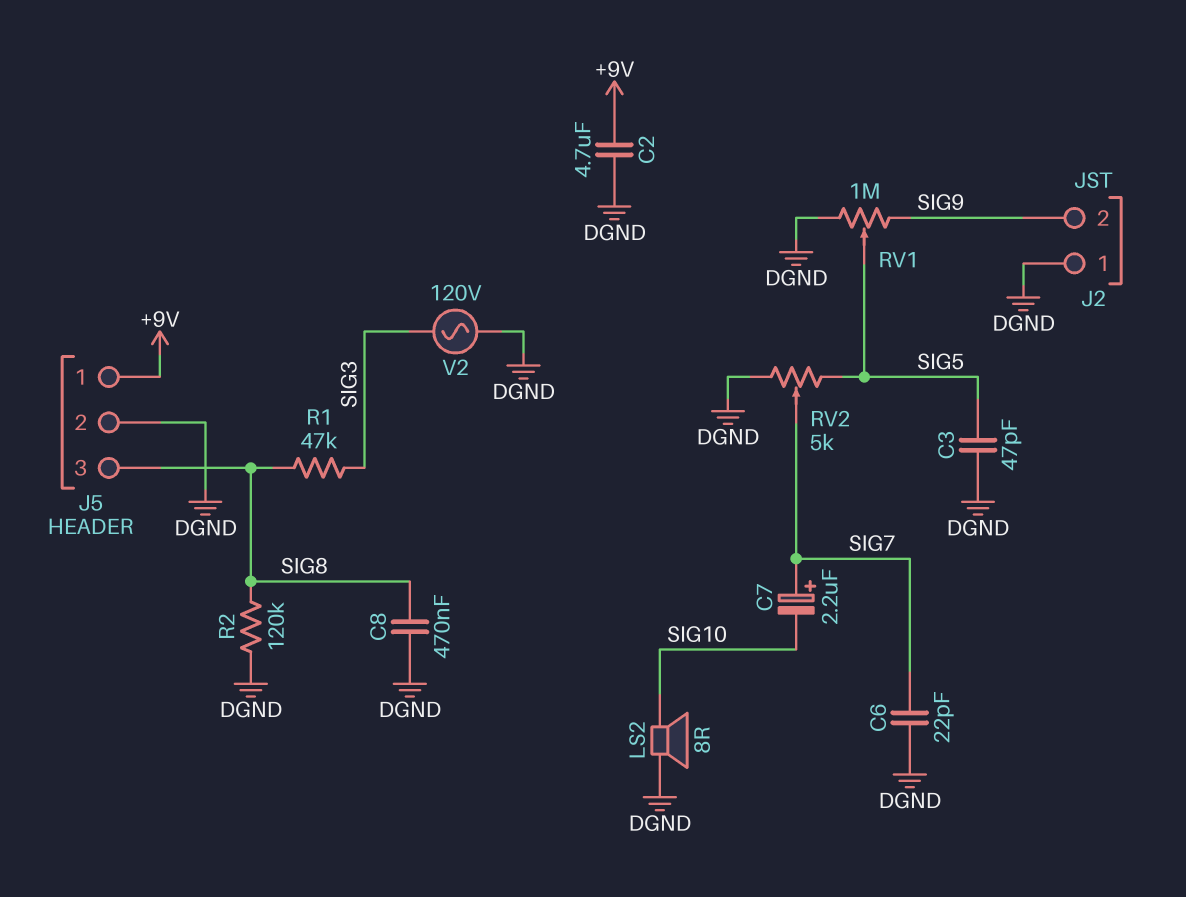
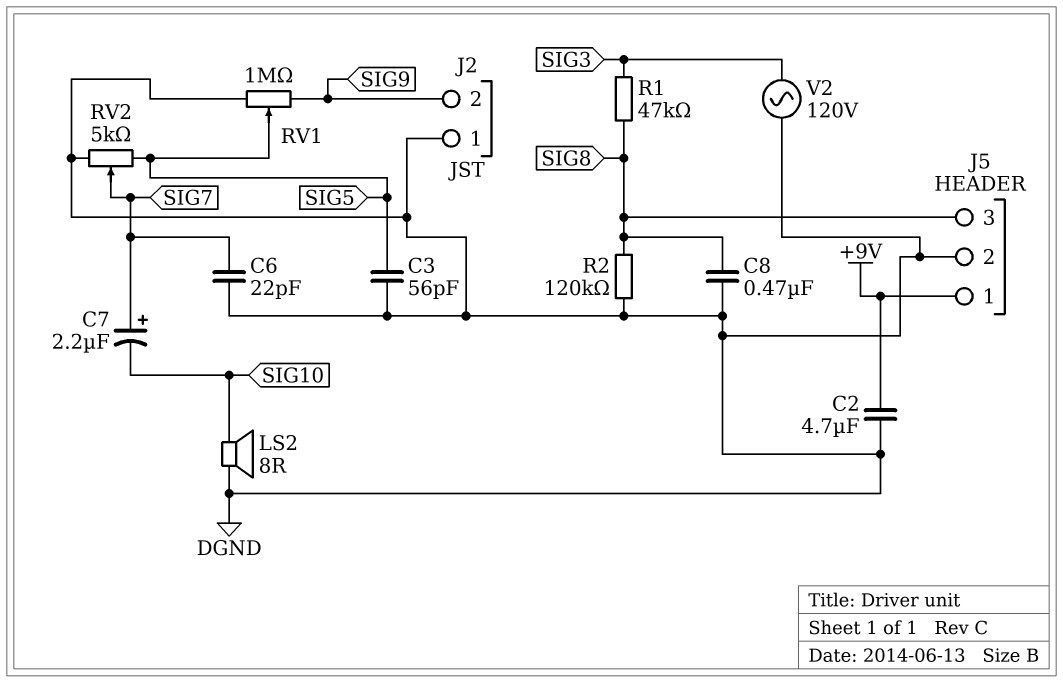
C3: 47pF (DGND, SIG5) -> 56pF (DGND, SIG5)

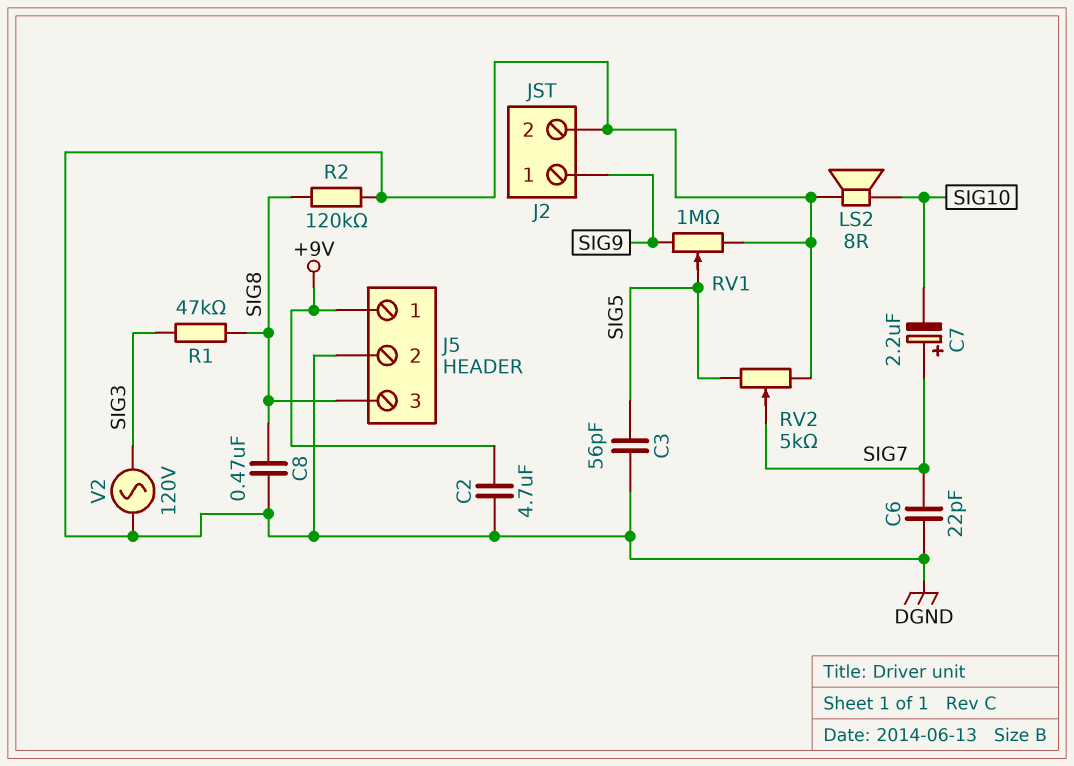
J2 pin 1: DGND -> SIG9
J2 pin 2: SIG9 -> DGND

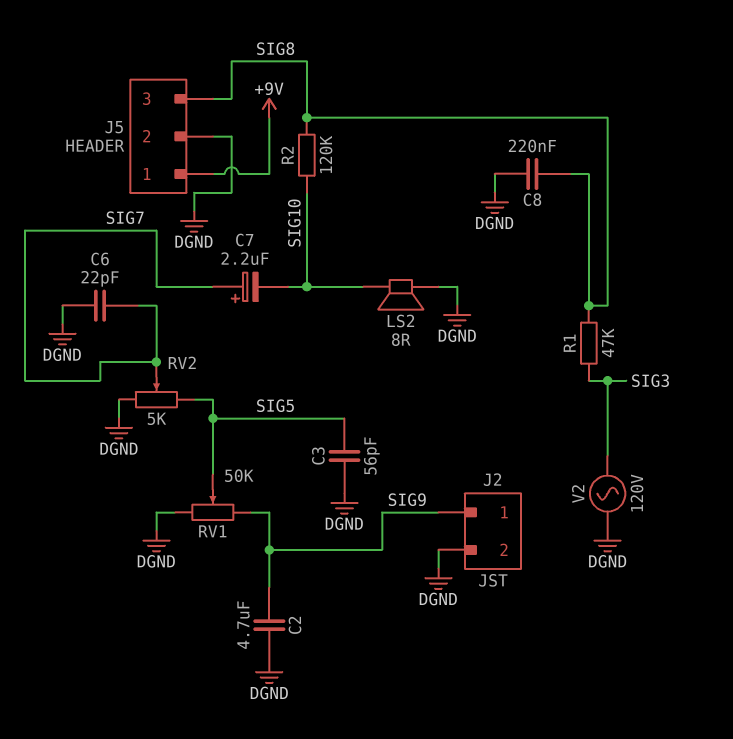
C2: 4.7uF (+9V, DGND) -> 4.7uF (DGND, SIG9)
C8: 470nF (DGND, SIG8) -> 220nF (DGND, SIG8)
R2: 120k (DGND, SIG8) -> 120k (SIG8, SIG10)
RV1: 1M (DGND, SIG9, wiper SIG5) -> 50k (DGND, SIG9, wiper SIG5)

